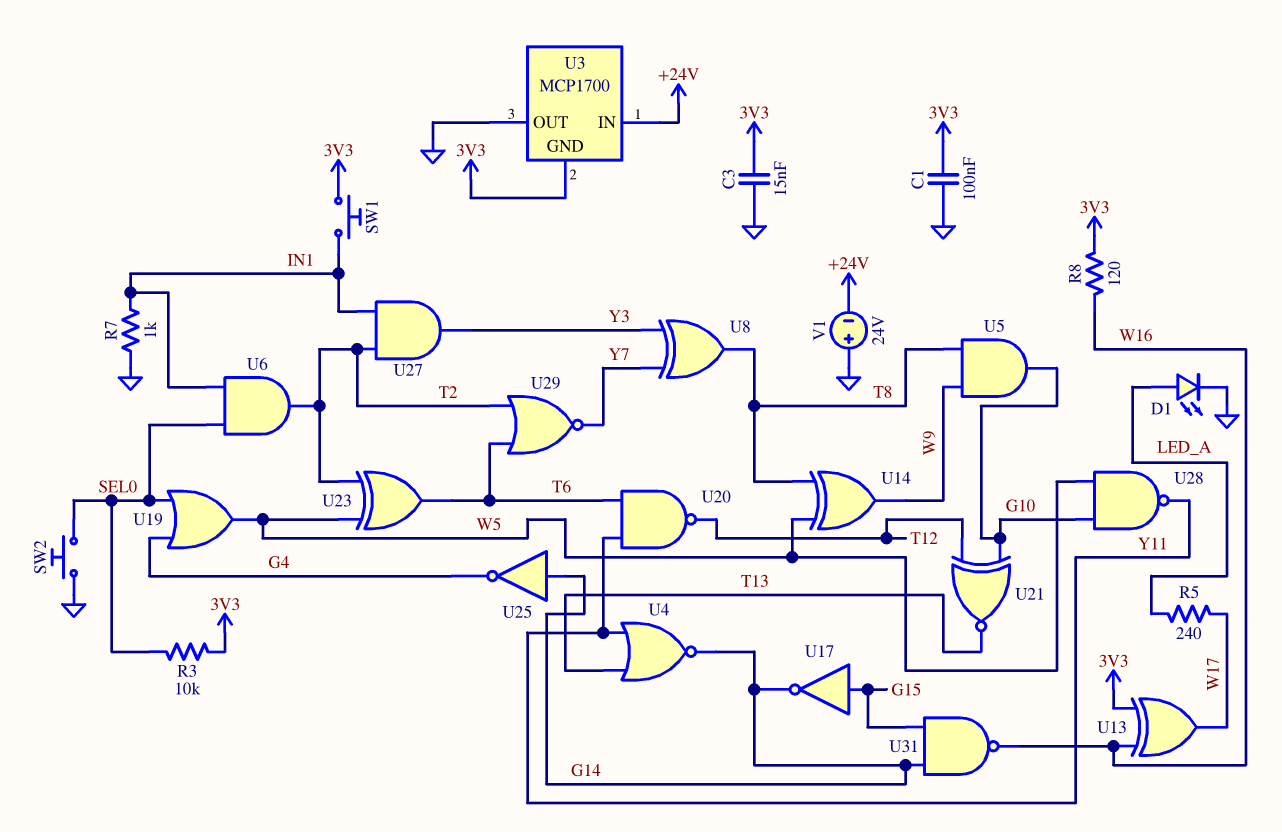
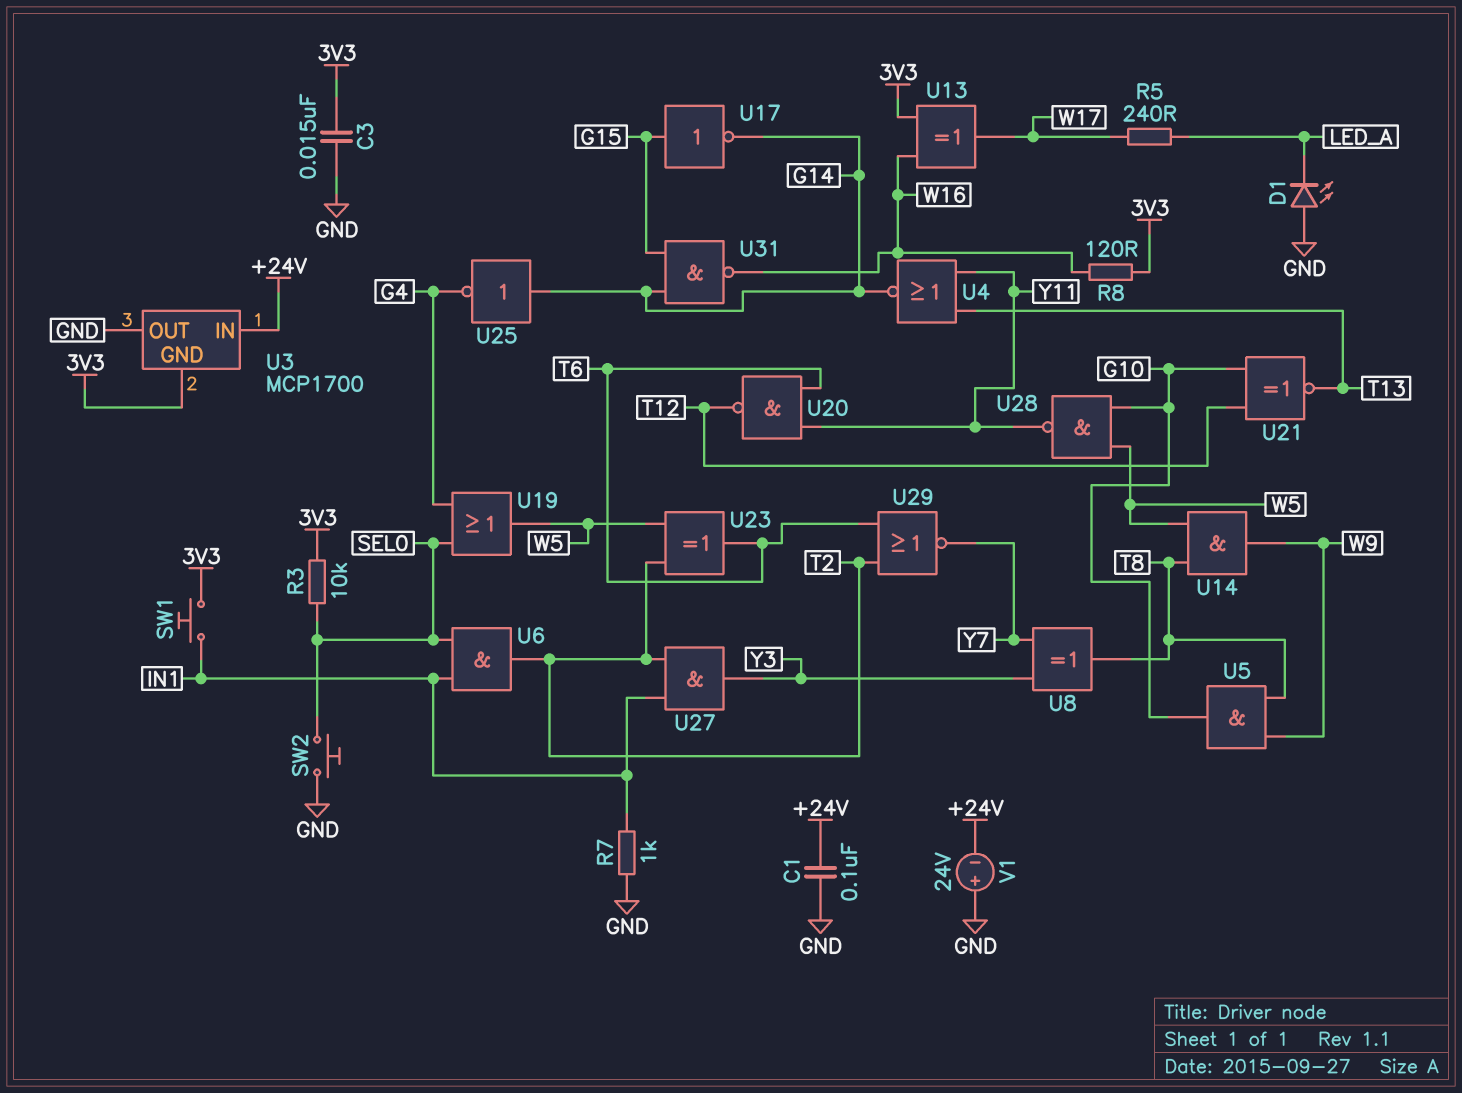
C1: 100nF (3V3, GND) -> 100nF (+24V, GND)
D1: LED (A LED_A, K GND) -> LED (A GND, K LED_A)
U14: XOR (in T8, in W5, out W9) -> AND (in T8, in W5, out W9)

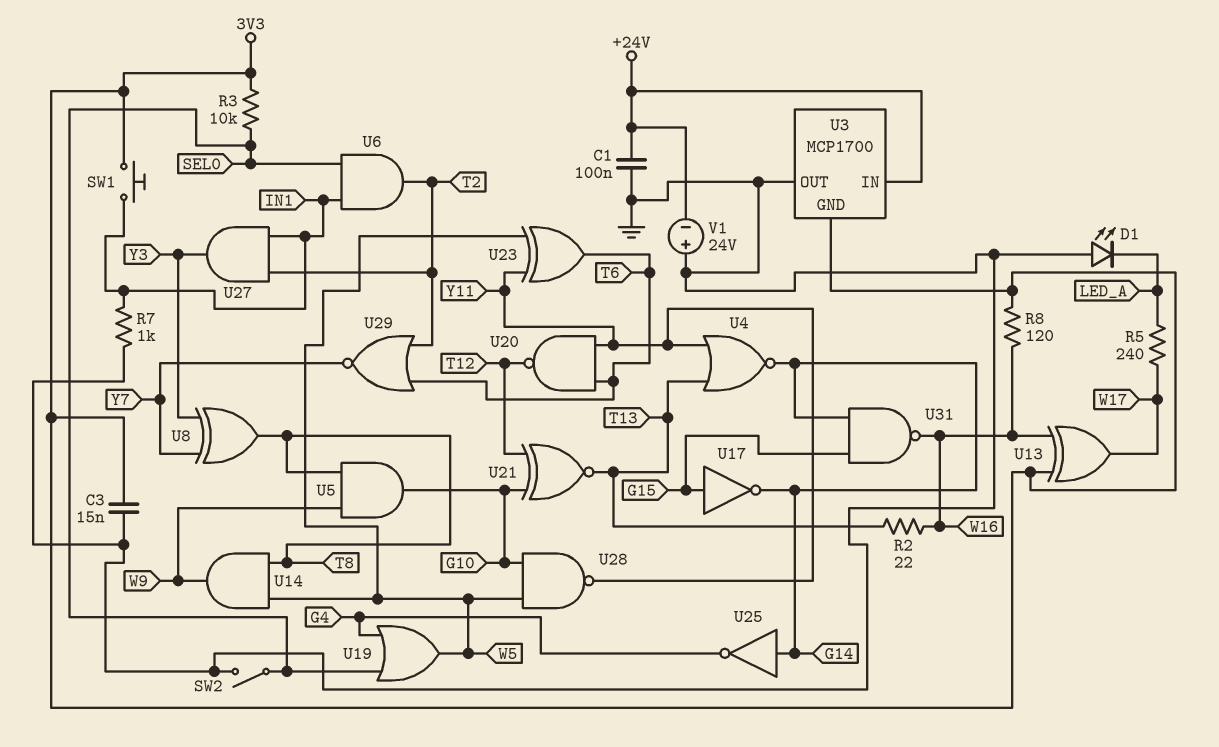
R2: none -> 22 (T13, W16)
SW2: button (GND, SEL0) -> switch (GND, SEL0)
U23: XOR (in T2, in W5, out T6) -> XOR (in W5, in Y11, out T6)

